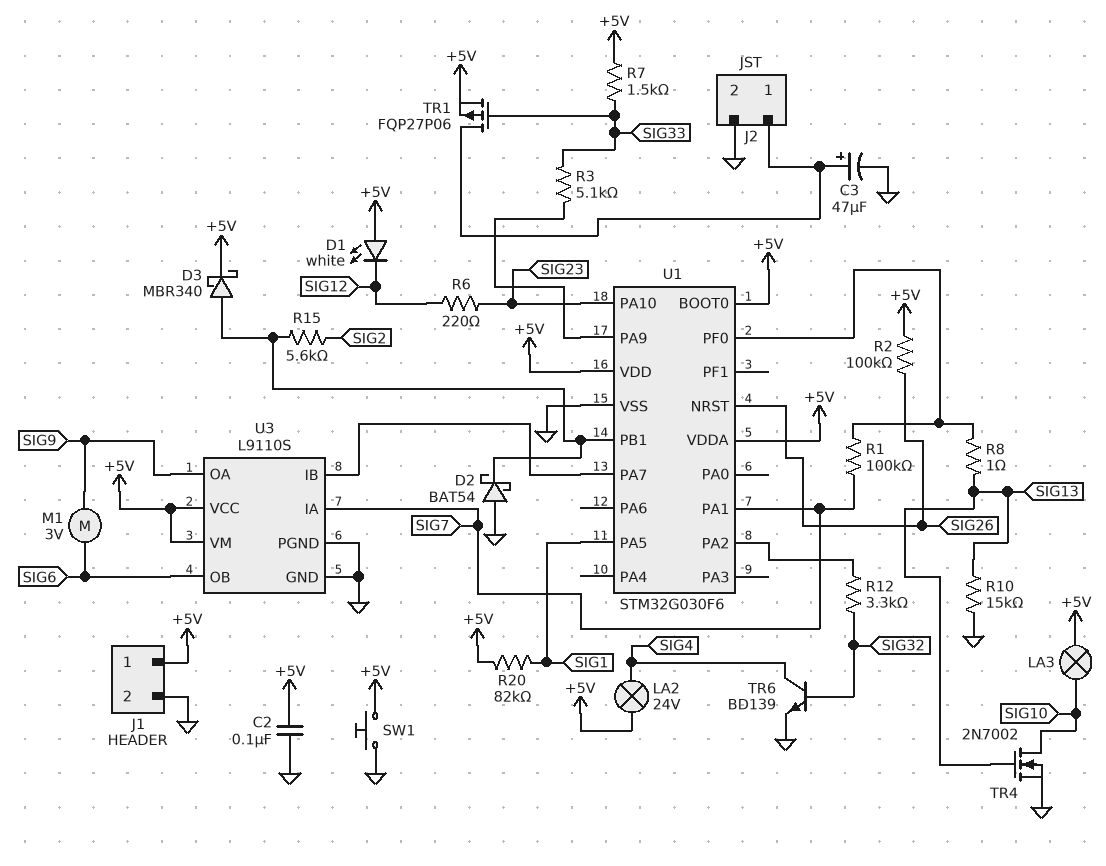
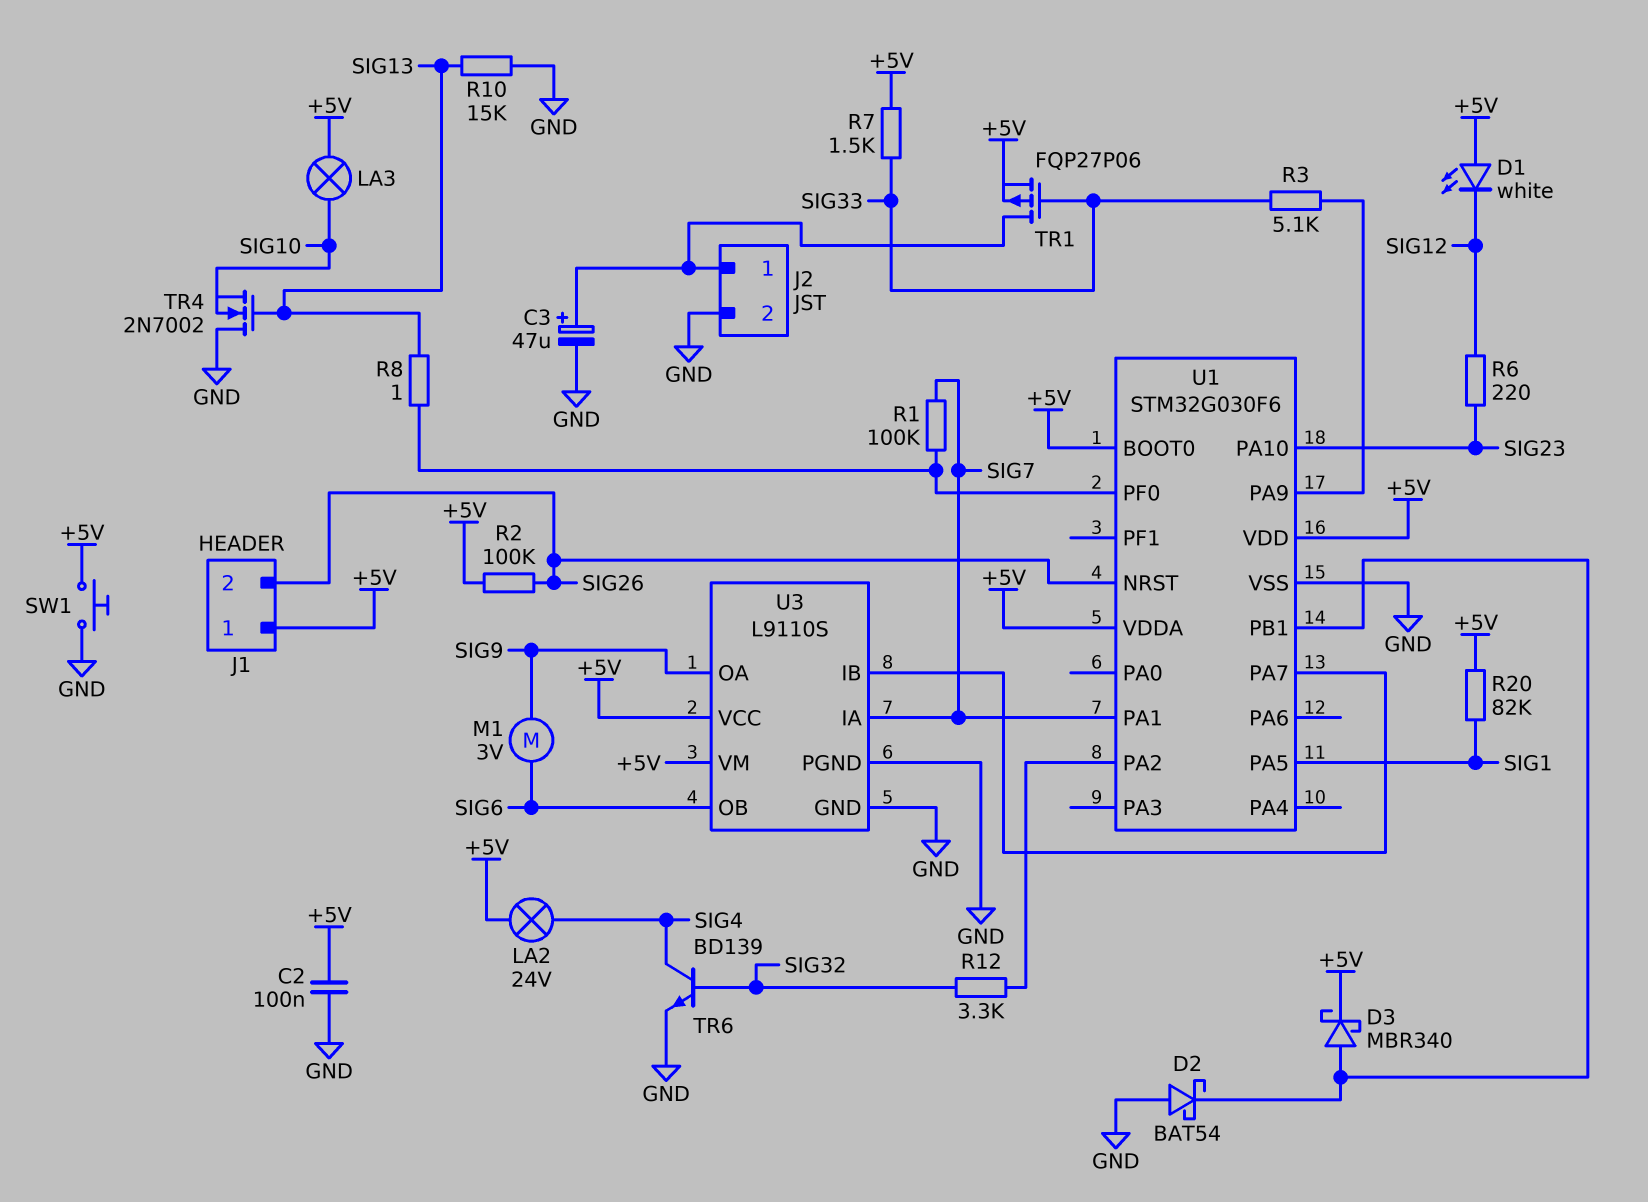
J1 pin 2: GND -> SIG26
R15: 5.6k (SIG2, U1/PB1) -> none
TR4: NMOS 2N7002 (G SIG13, D SIG10, S GND) -> NMOS 2N7002 (G SIG13, D GND, S SIG10)

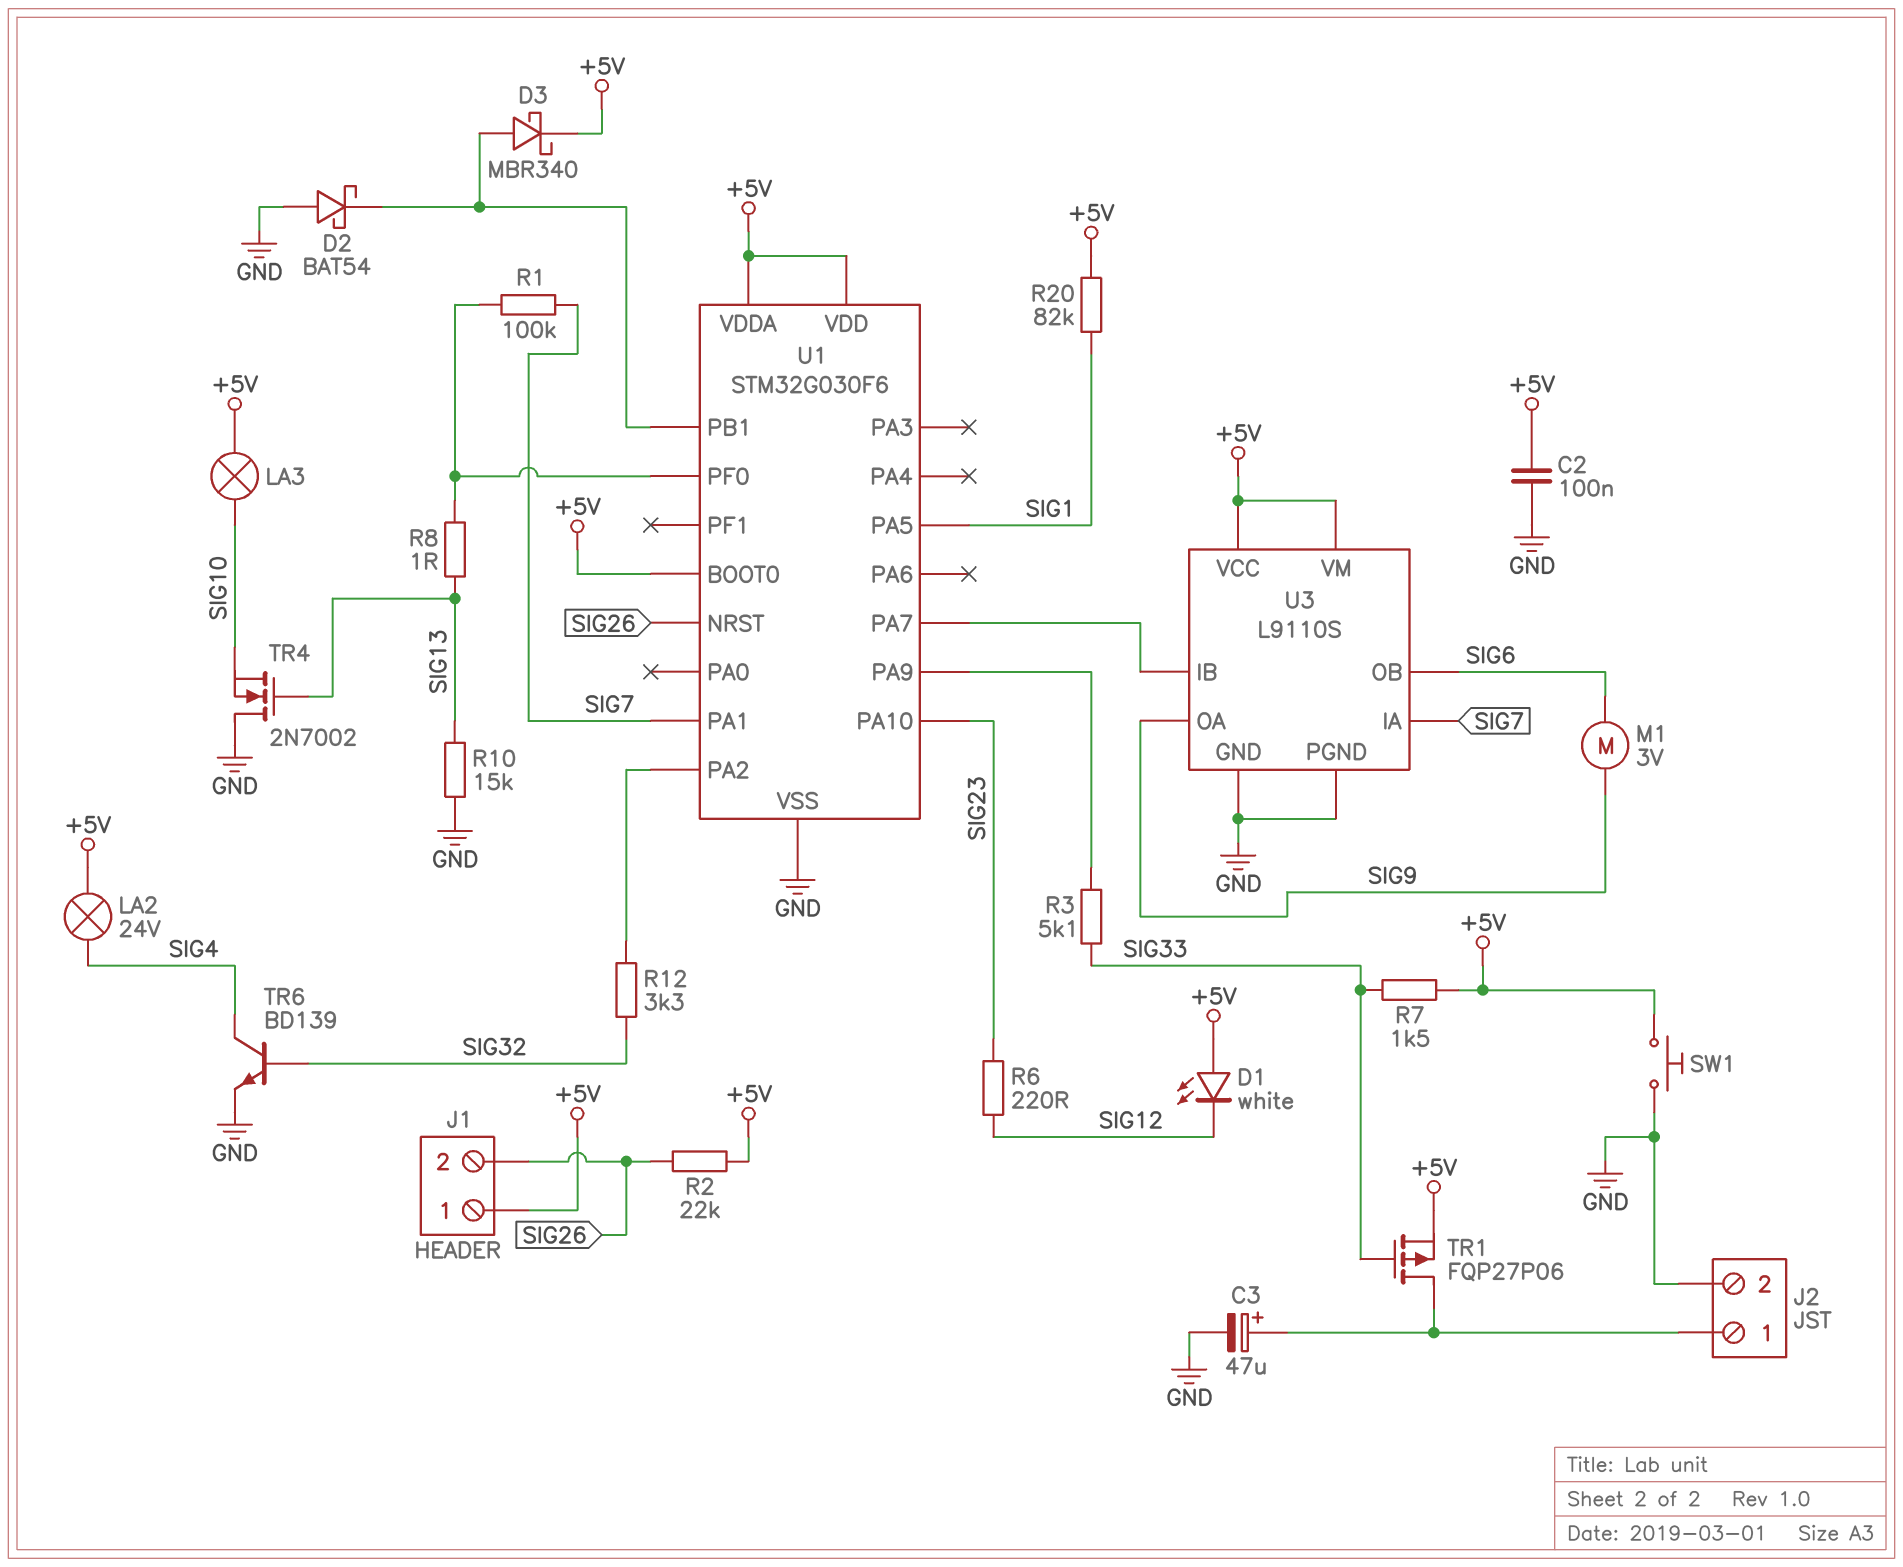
R2: 100k (+5V, SIG26) -> 22k (+5V, SIG26)

